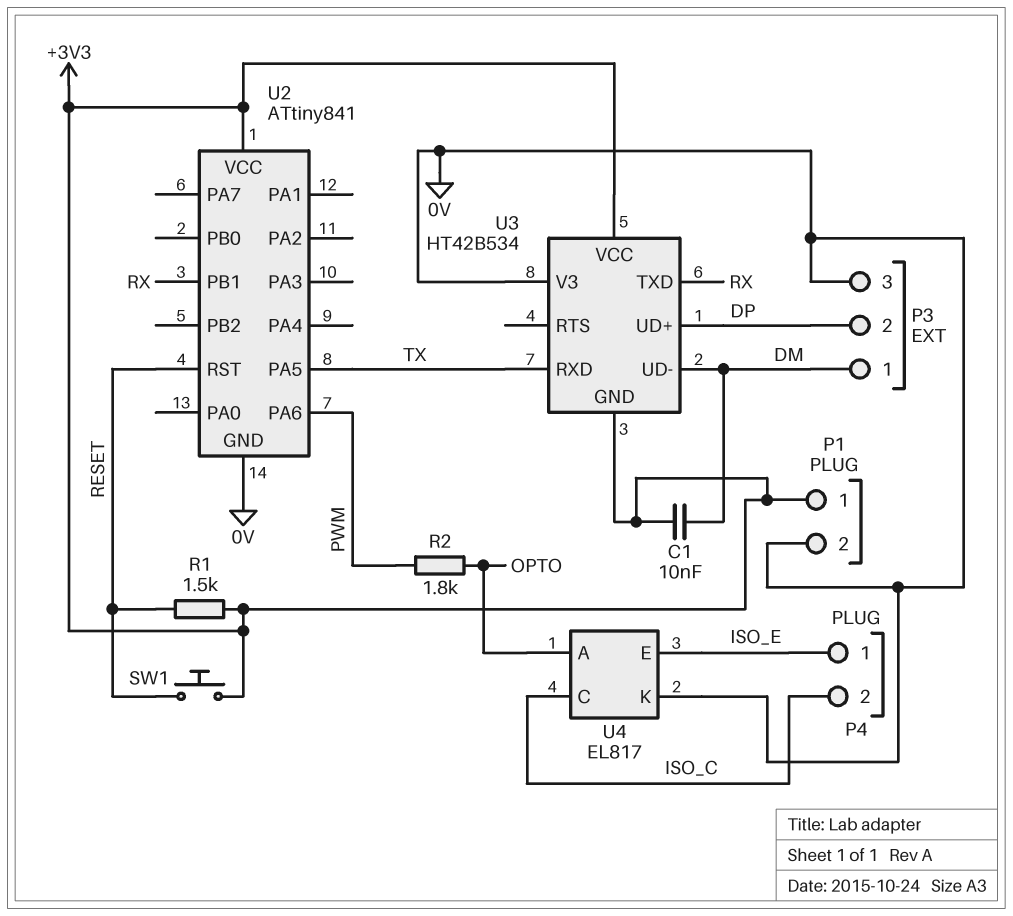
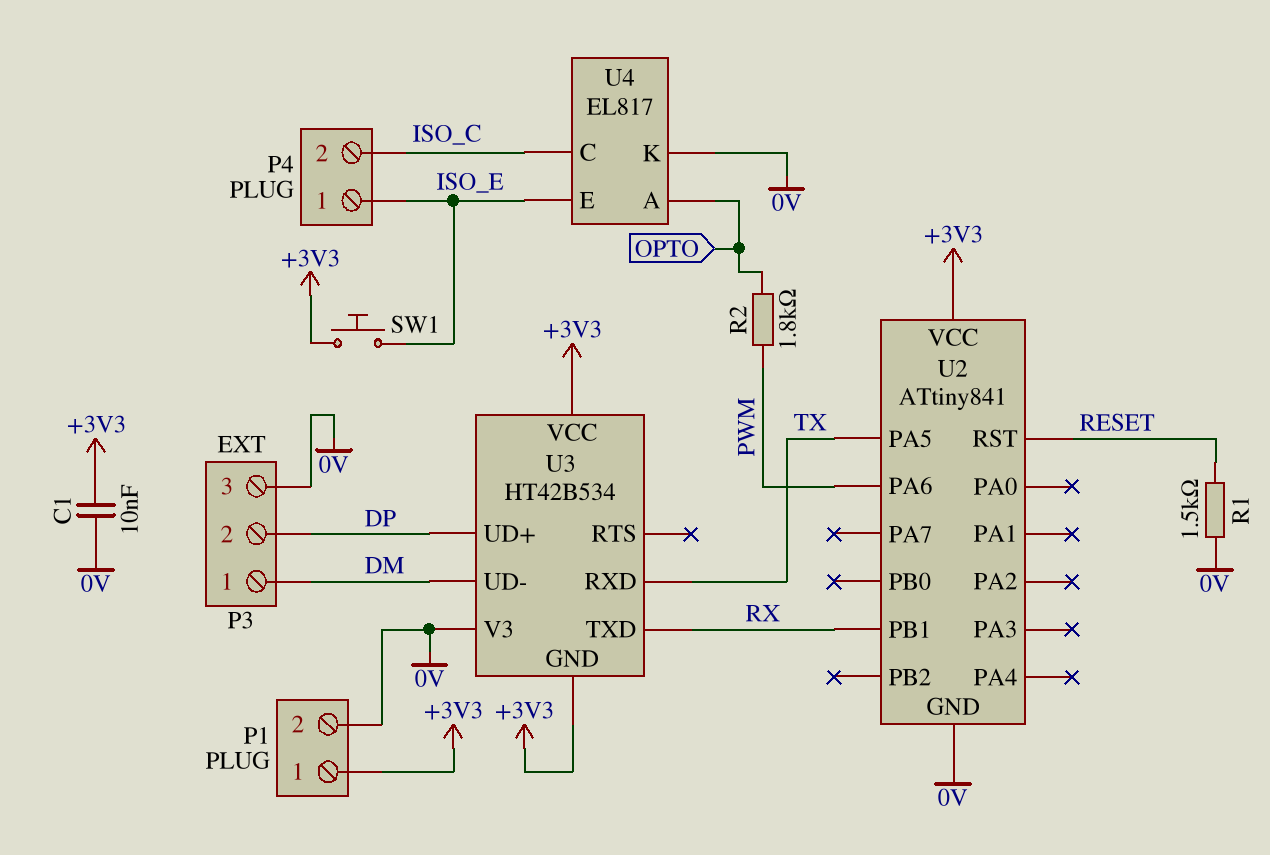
C1: 10nF (+3V3, DM) -> 10nF (+3V3, 0V)
R1: 1.5k (+3V3, RESET) -> 1.5k (0V, RESET)
SW1: button (+3V3, RESET) -> button (+3V3, ISO_E)

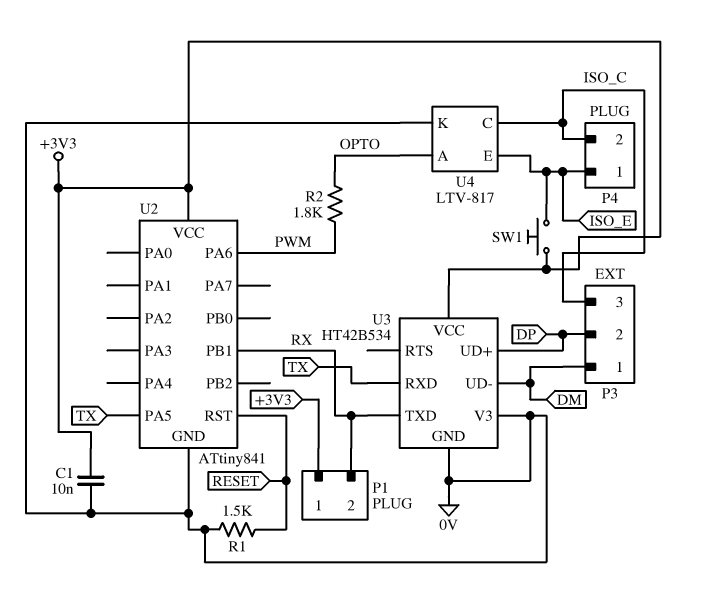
P1 pin 2: 0V -> RX
P3 pin 3: 0V -> ISO_C
U3 pin GND: +3V3 -> 0V
U4: EL817 -> LTV-817

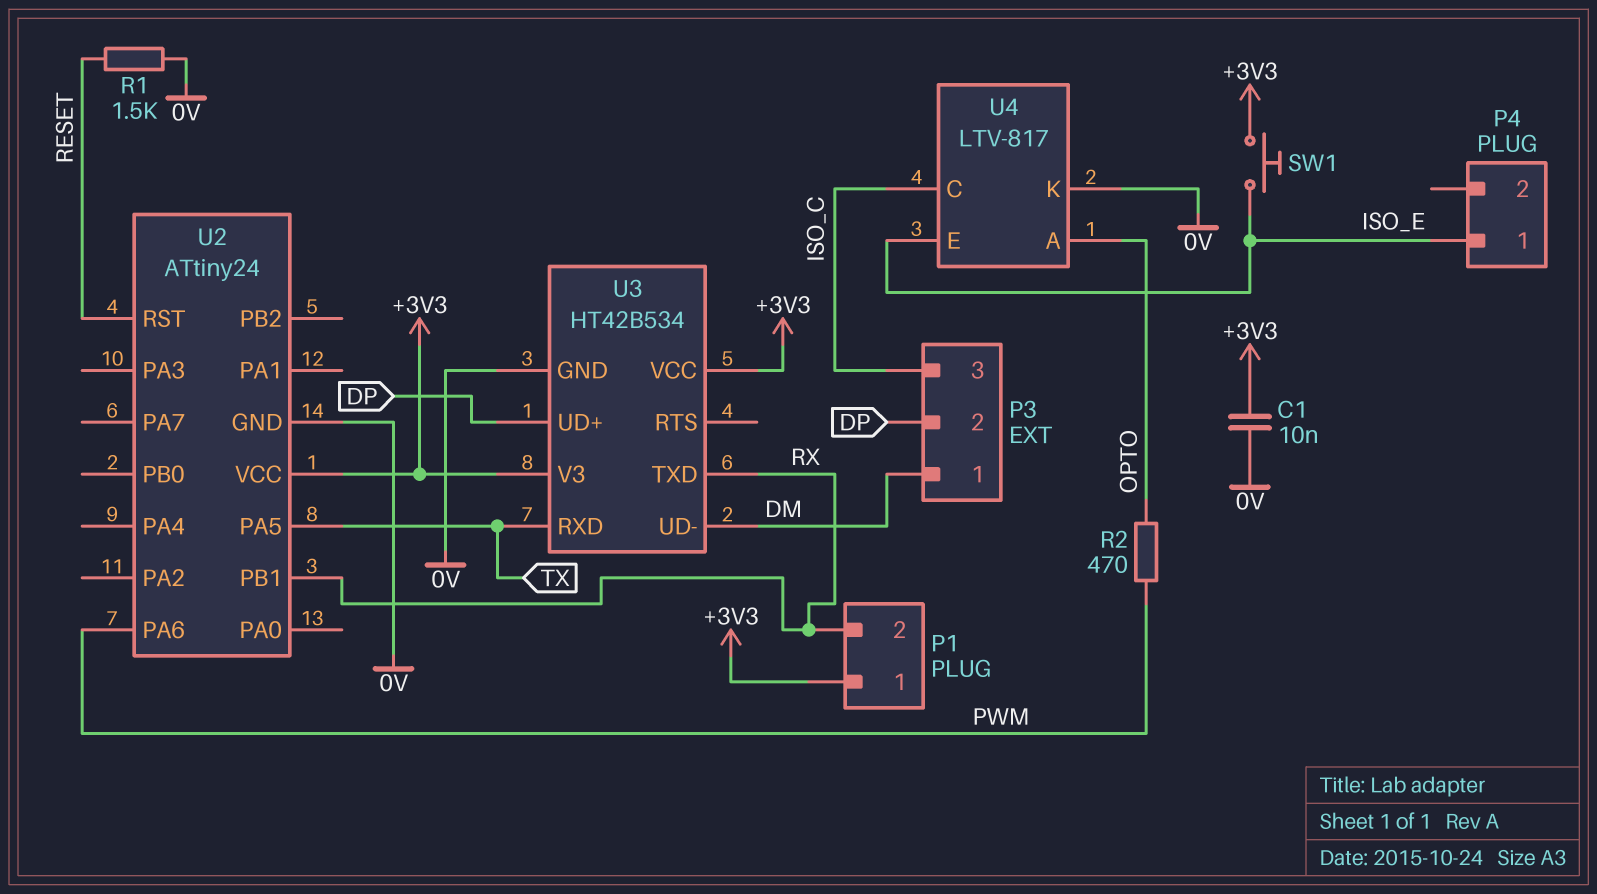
P4 pin 2: ISO_C -> none
R2: 1.8k (OPTO, PWM) -> 470 (OPTO, PWM)
U2: ATtiny841 -> ATtiny24
U3 pin V3: 0V -> +3V3

